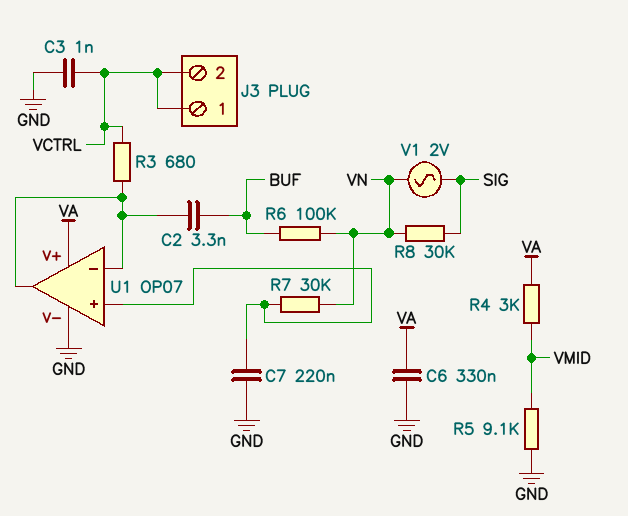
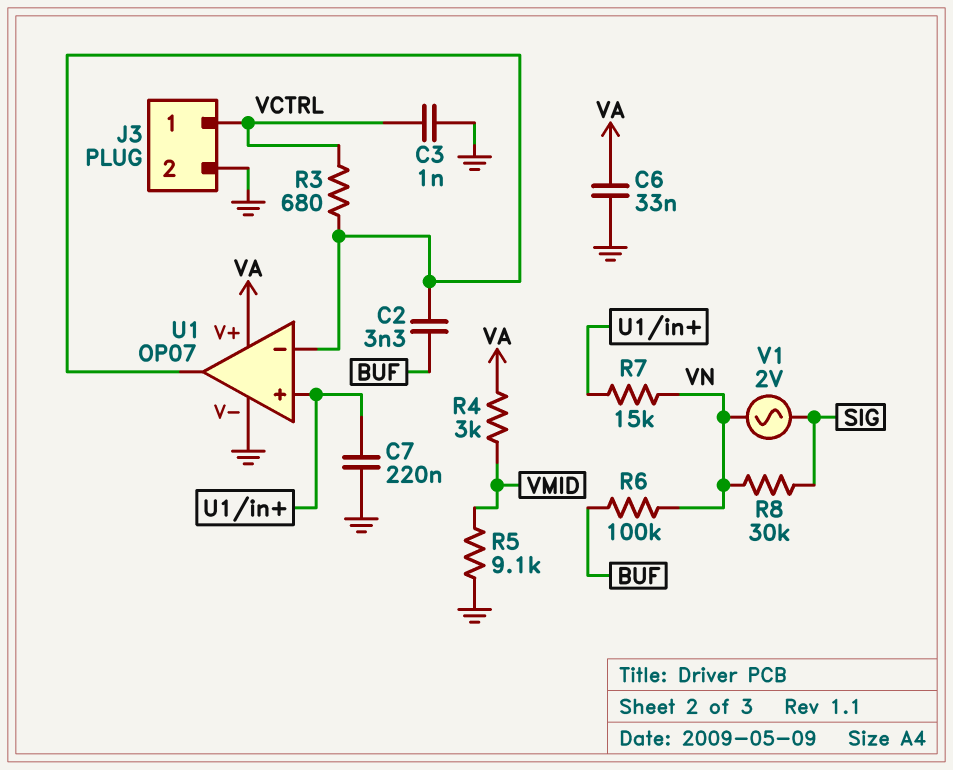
C6: 330nF (GND, VA) -> 33nF (GND, VA)
J3 pin 2: VCTRL -> GND
R7: 30k (U1/in+, VN) -> 15k (U1/in+, VN)

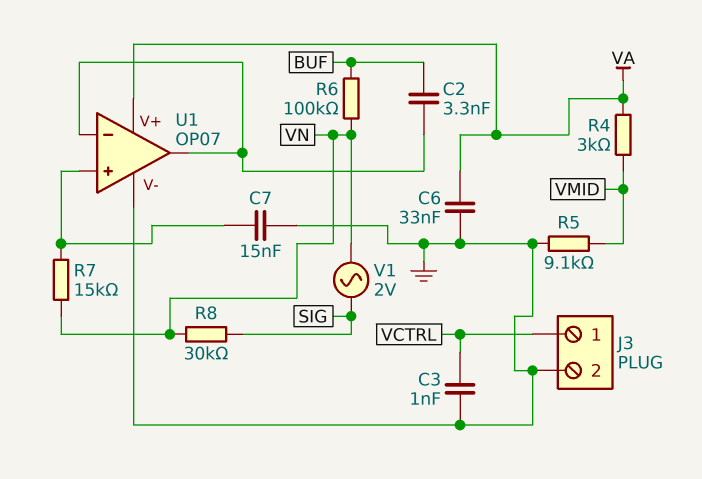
C7: 220nF (GND, U1/in+) -> 15nF (GND, U1/in+)
R3: 680 (U1/in-, VCTRL) -> none

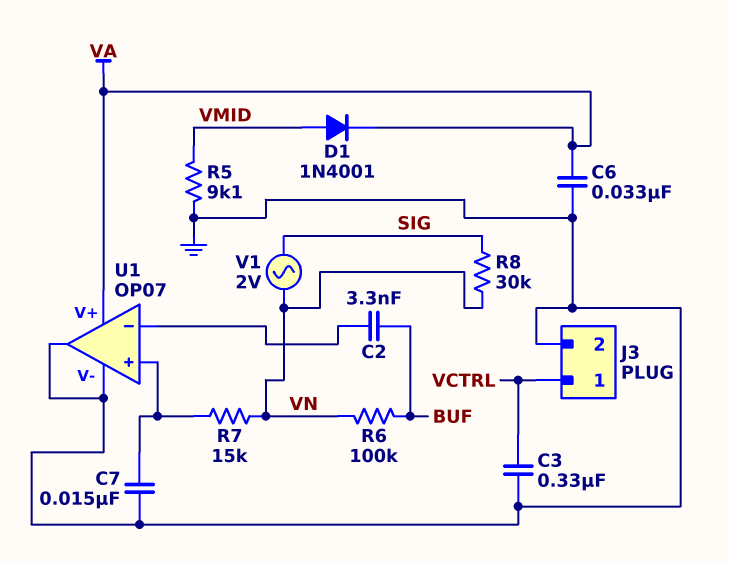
C3: 1nF (GND, VCTRL) -> 330nF (GND, VCTRL)
D1: none -> diode 1N4001 (A VMID, K VA)
R4: 3k (VA, VMID) -> none
U1 pin out: U1/in- -> GND

